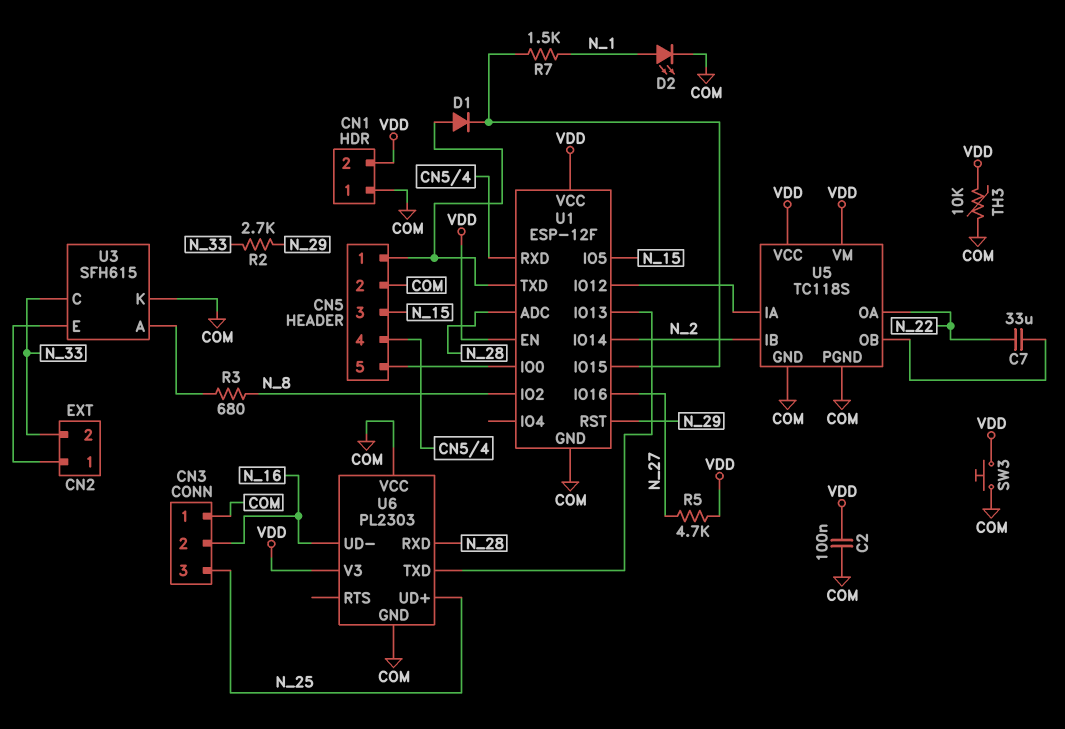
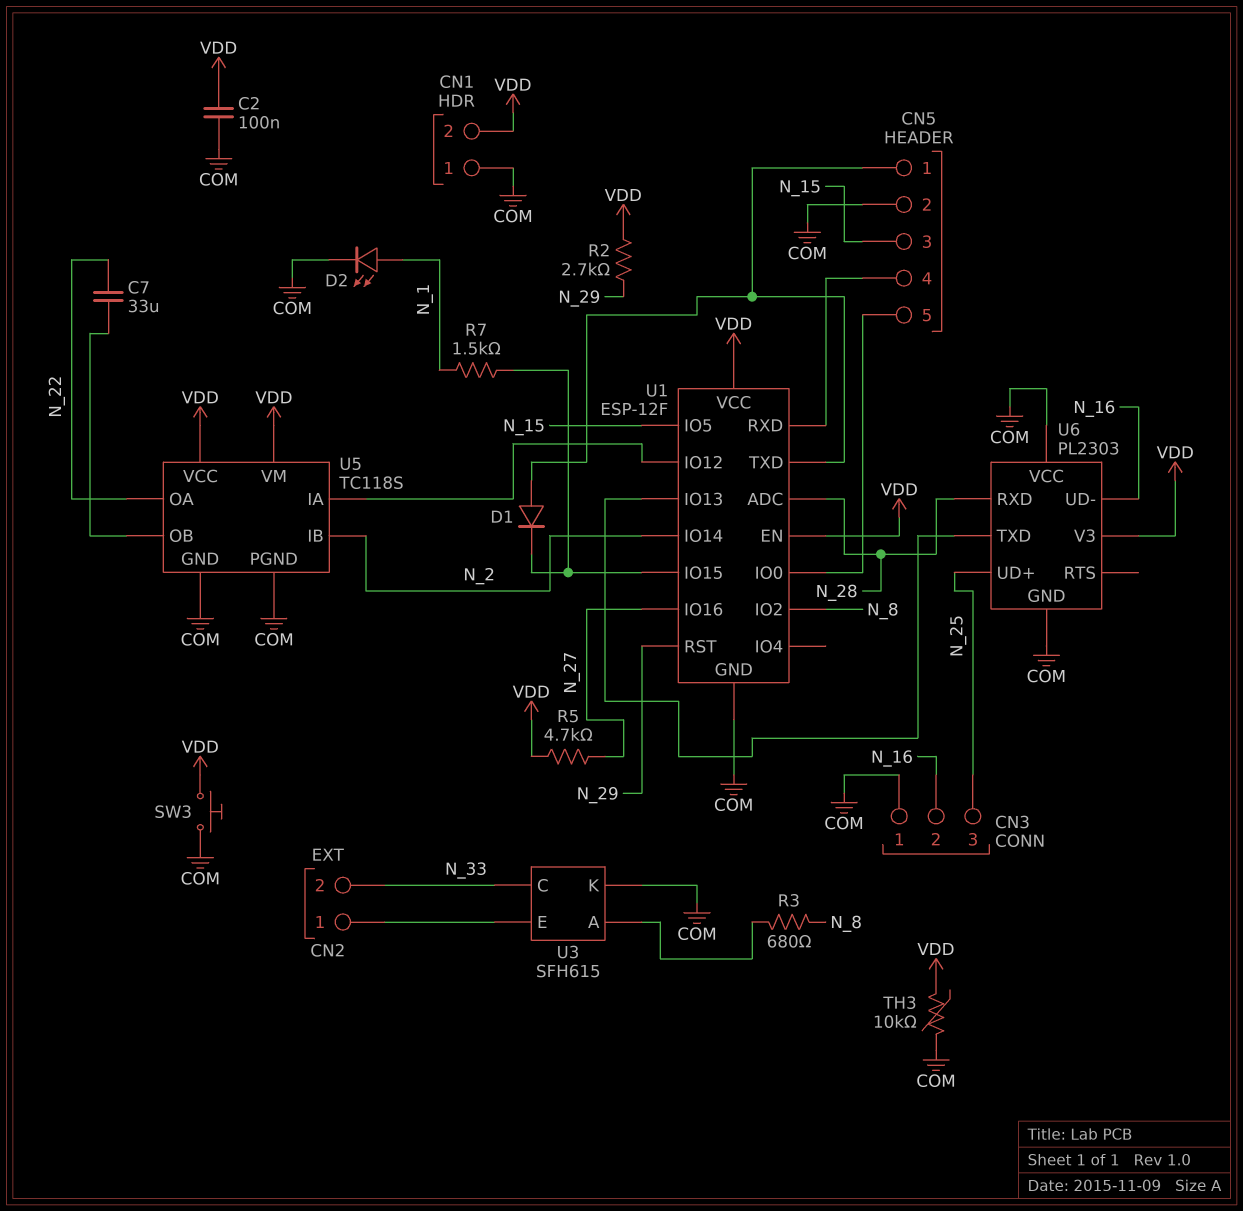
R2: 2.7k (N_29, N_33) -> 2.7k (N_29, VDD)

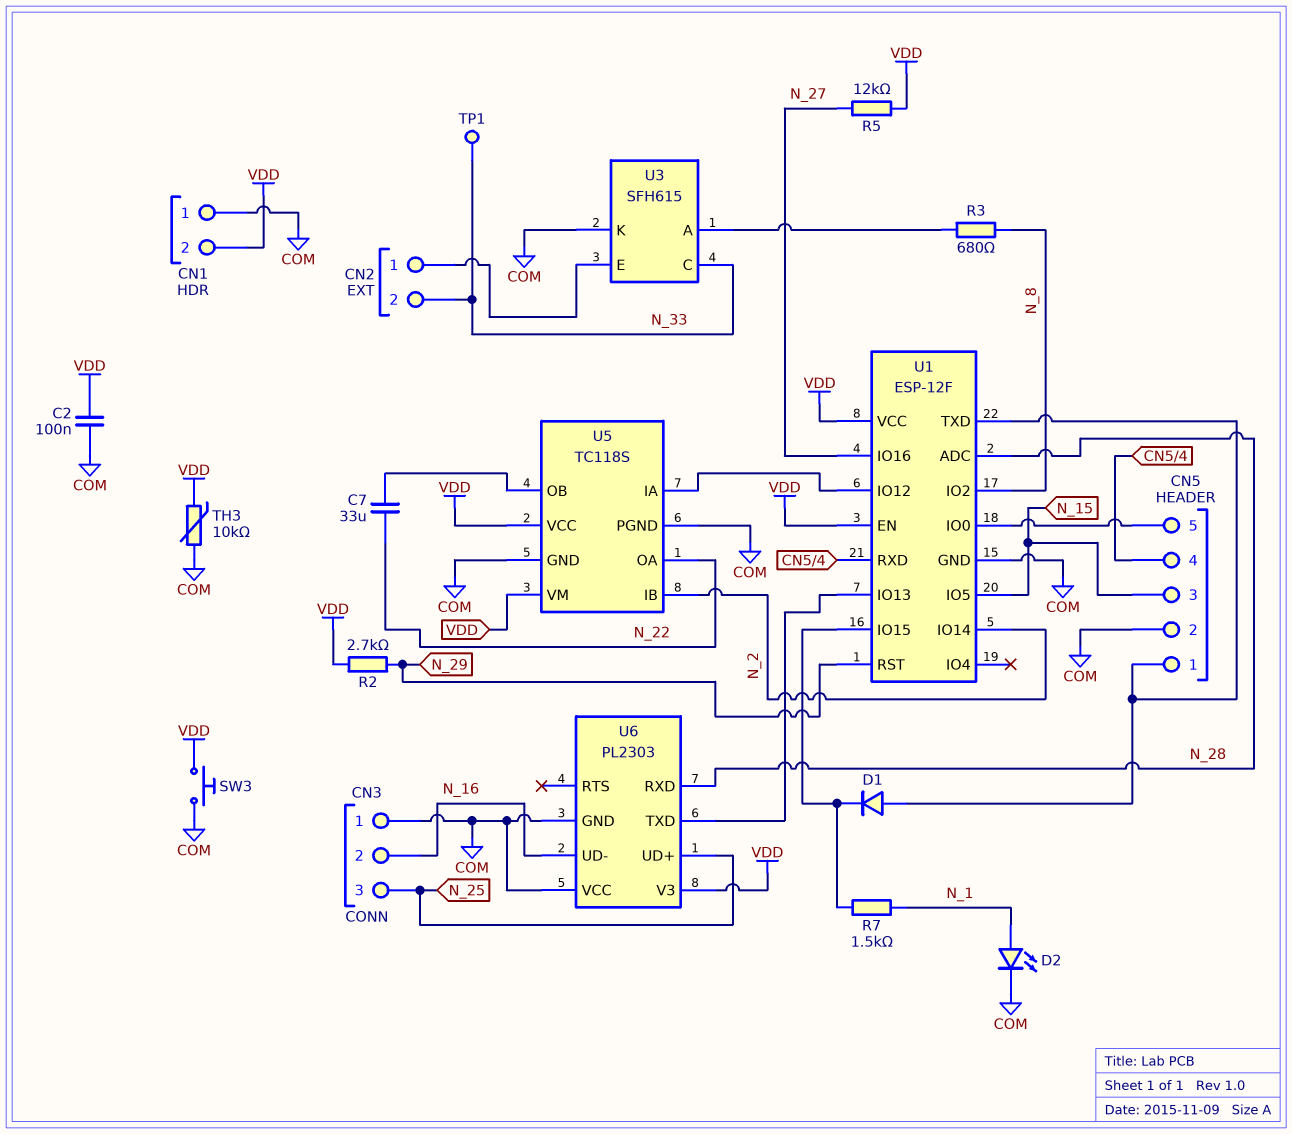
R5: 4.7k (N_27, VDD) -> 12k (N_27, VDD)
TP1: none -> test point (N_33)

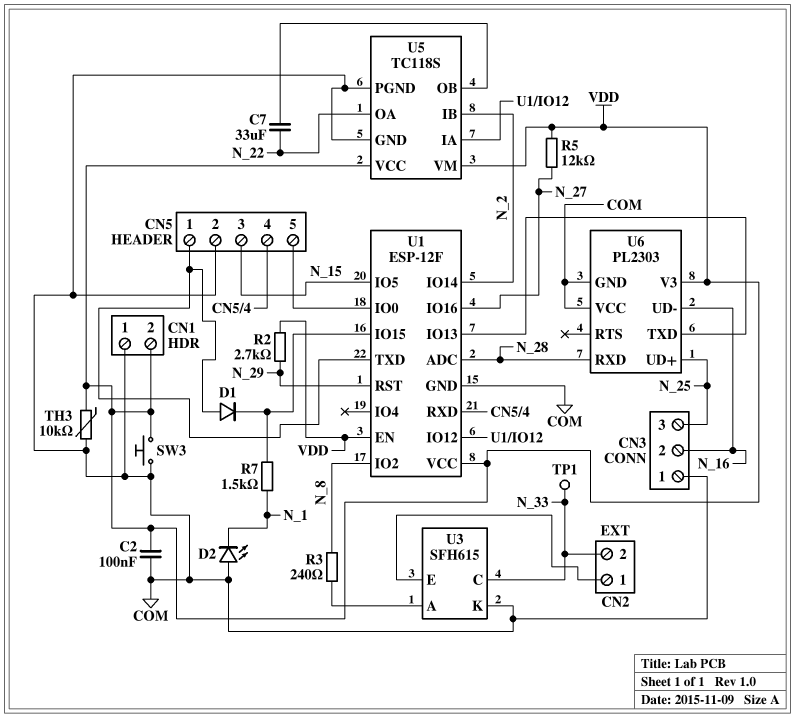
D2: LED (A N_1, K COM) -> LED (A COM, K N_1)
R3: 680 (N_8, U3/A) -> 240 (N_8, U3/A)

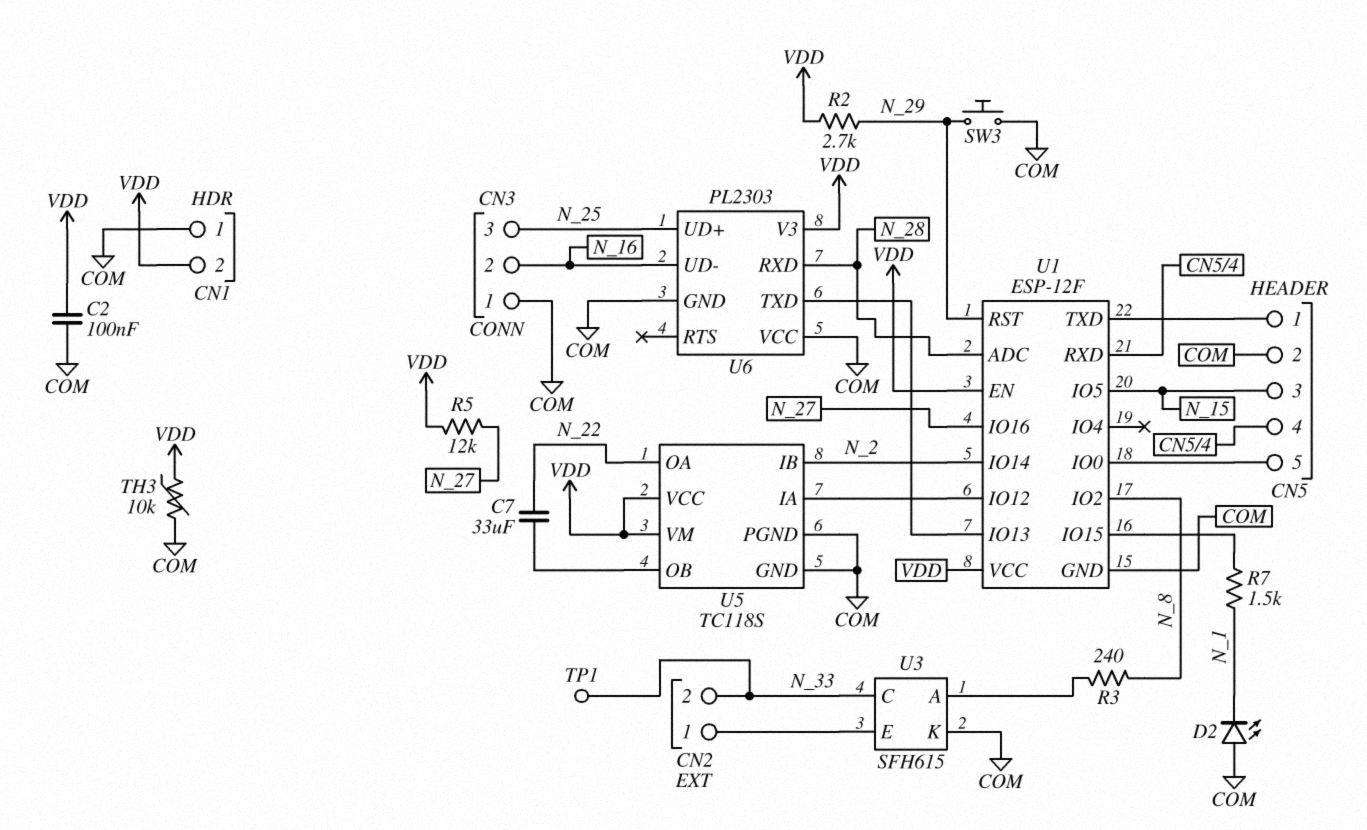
D1: diode (A CN5/1, K U1/IO15) -> none
SW3: button (COM, VDD) -> button (COM, N_29)

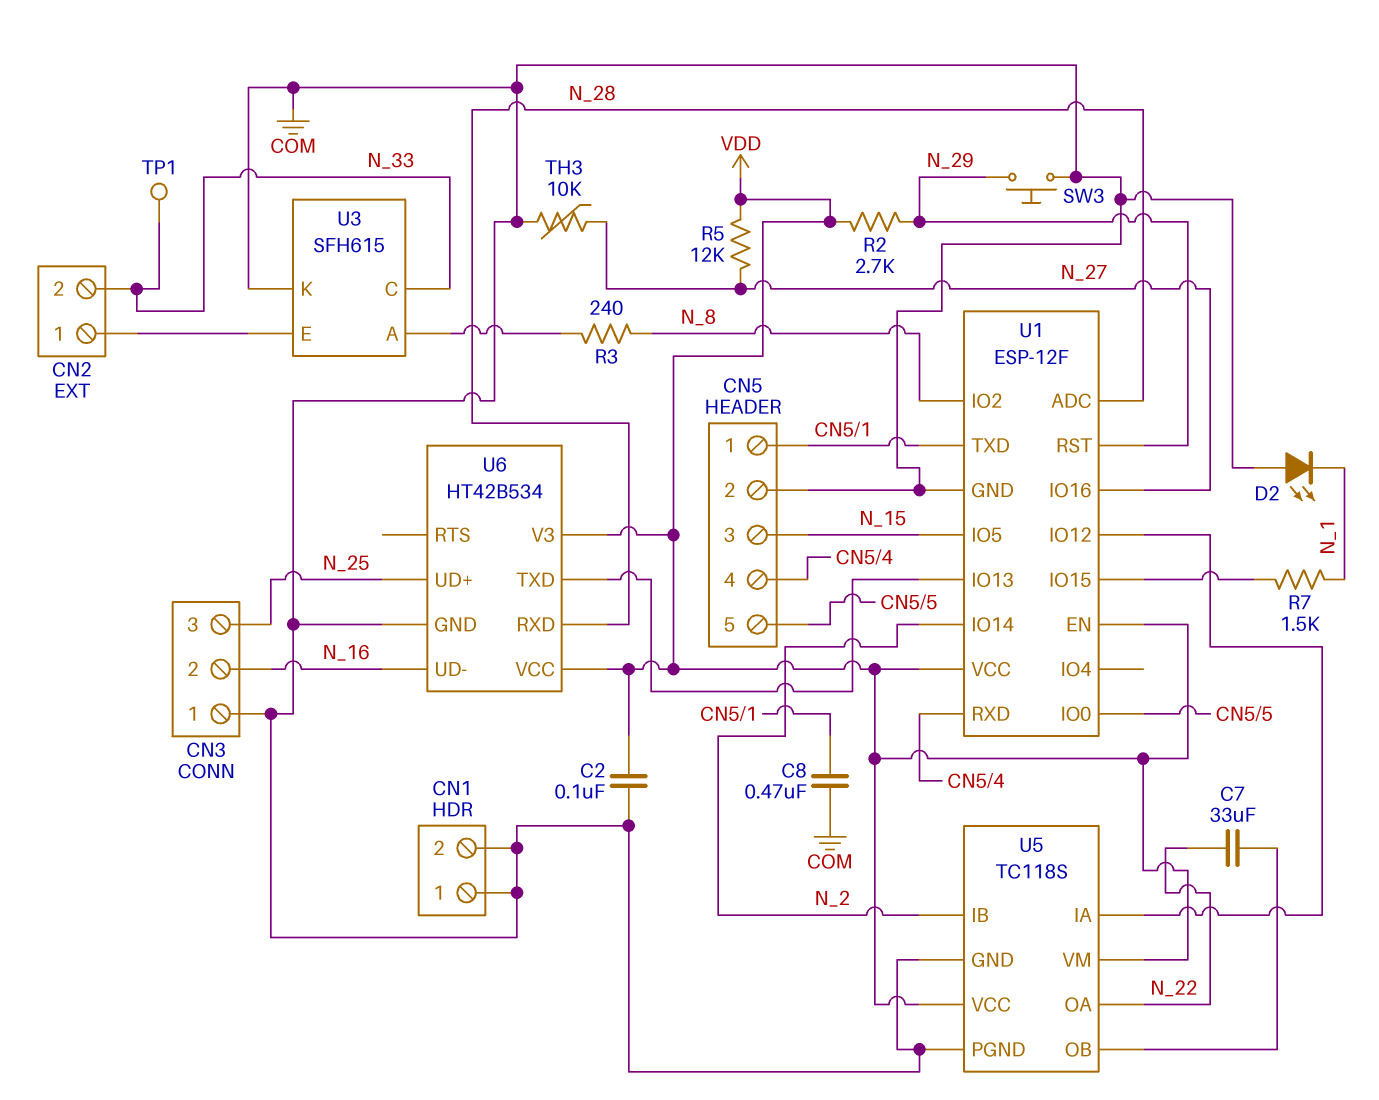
C8: none -> 470nF (CN5/1, COM)
CN1 pin 2: VDD -> COM
TH3: 10k (COM, VDD) -> 10k (COM, N_27)
U6: PL2303 -> HT42B534
U6 pin VCC: COM -> VDD

